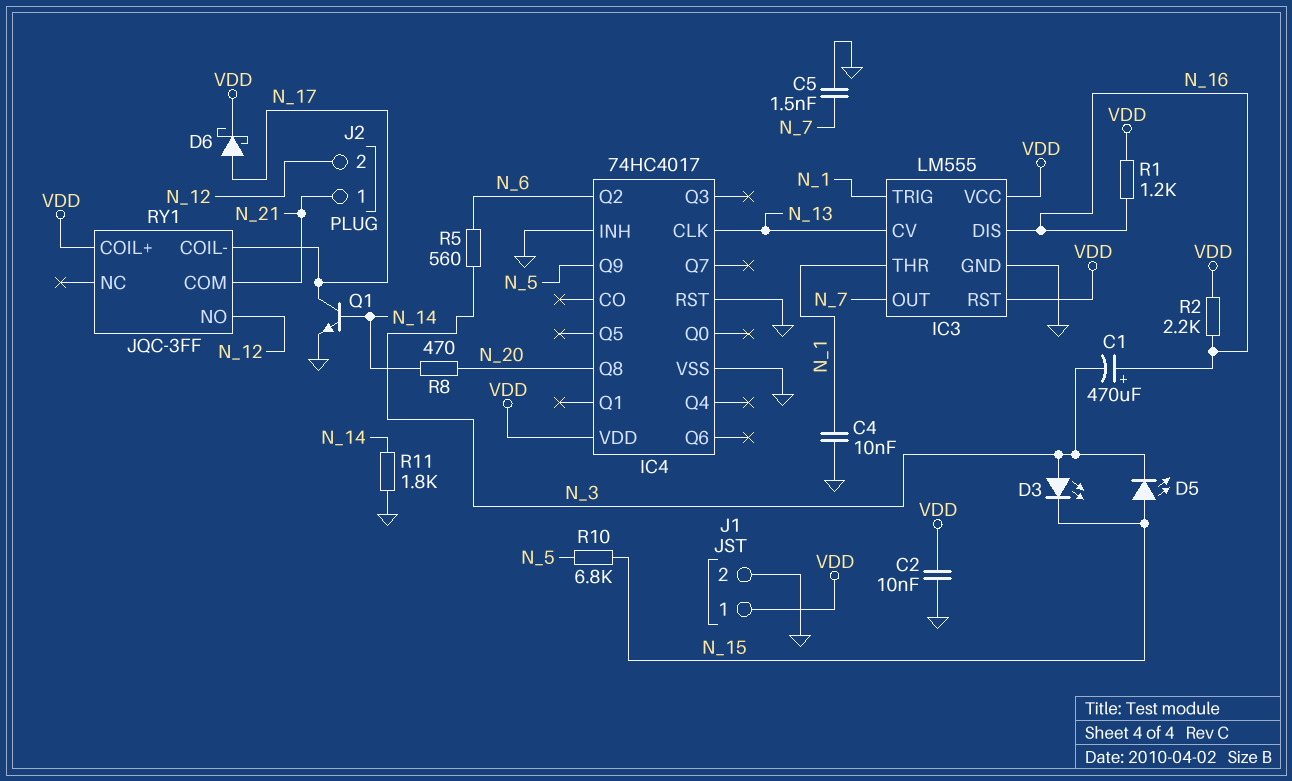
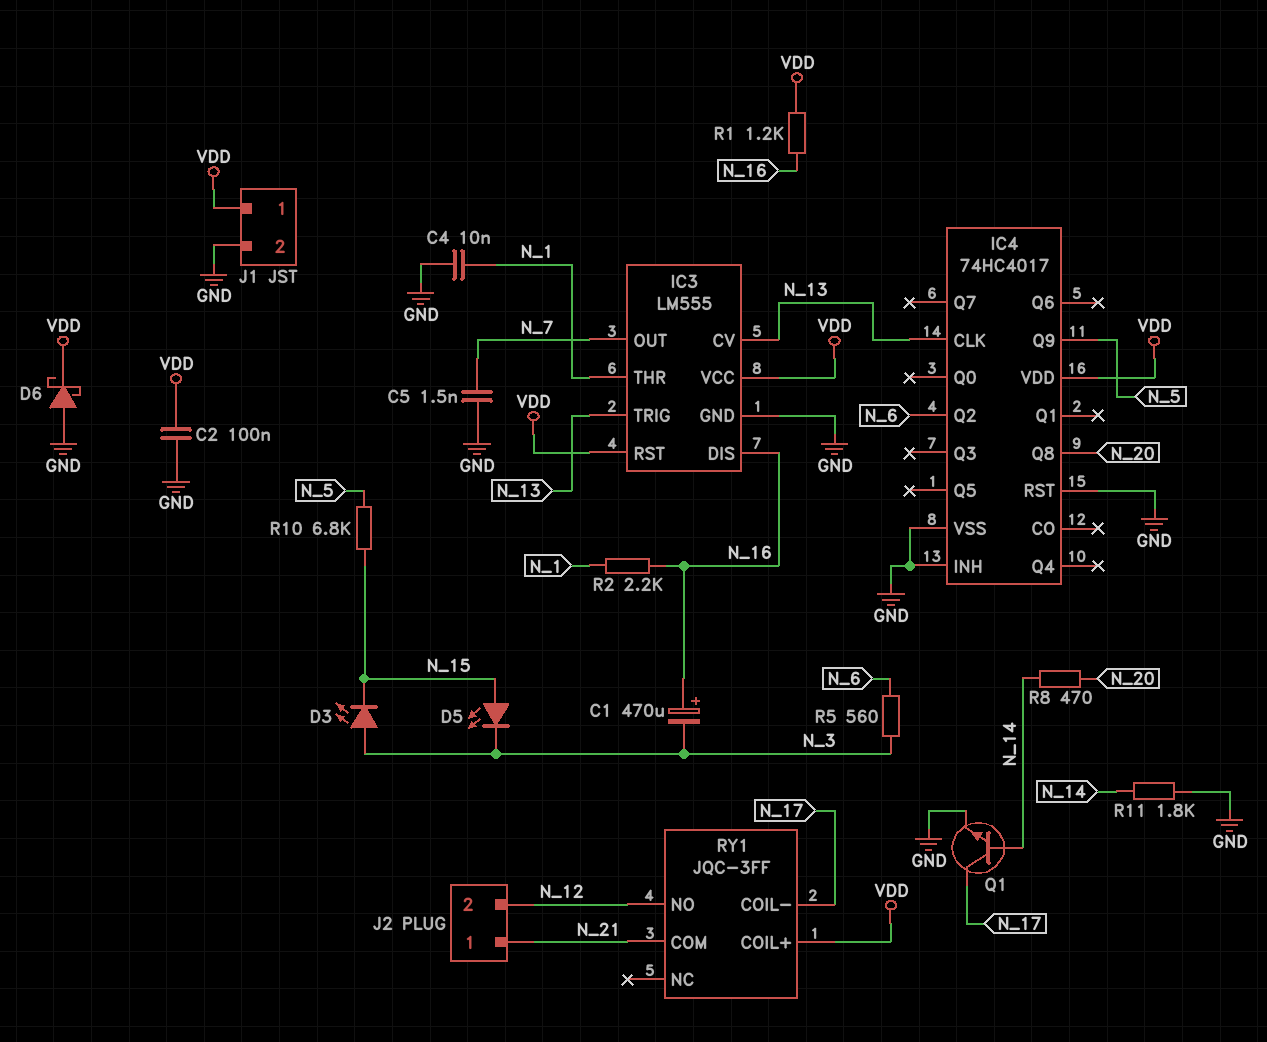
C2: 10nF (GND, VDD) -> 100nF (GND, VDD)
D6: schottky (A N_17, K VDD) -> schottky (A GND, K VDD)
IC3 pin TRIG: N_1 -> N_13
R2: 2.2k (N_16, VDD) -> 2.2k (N_1, N_16)

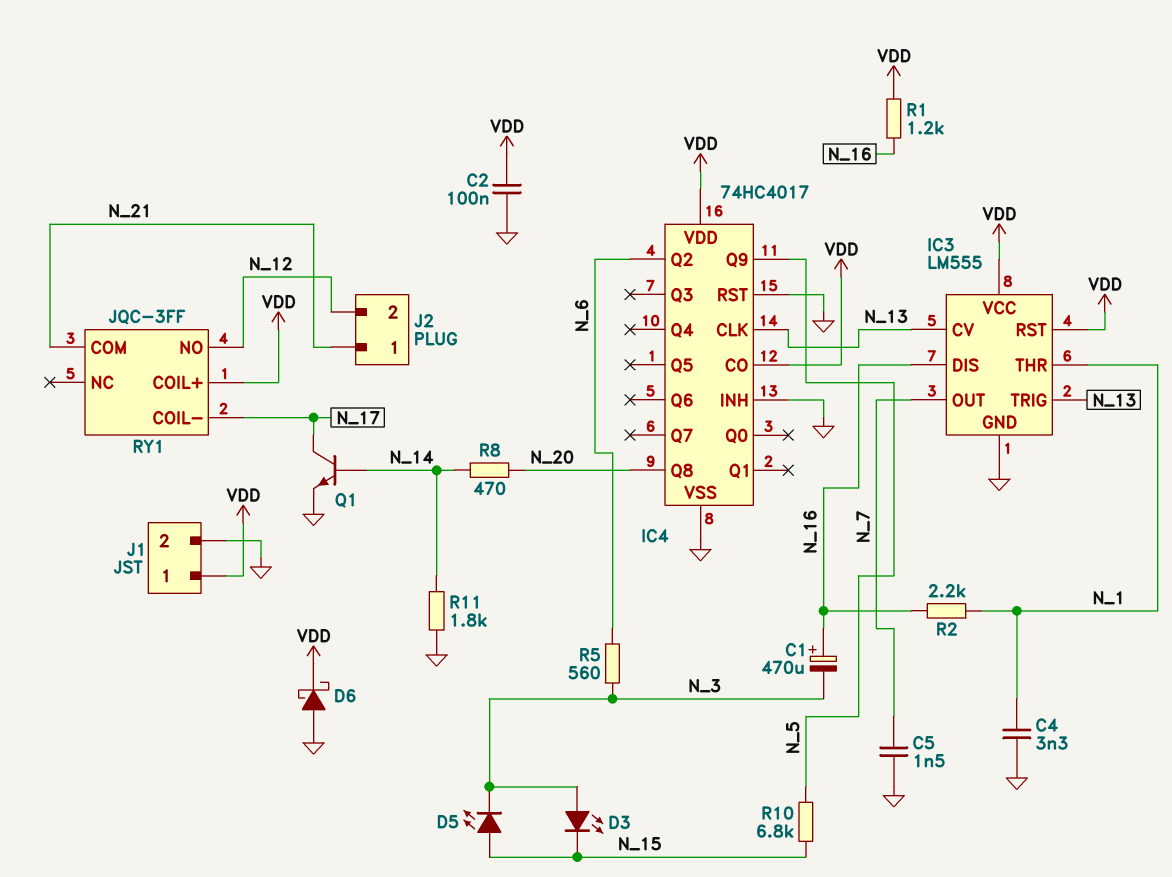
C4: 10nF (GND, N_1) -> 3.3nF (GND, N_1)
IC4 pin CO: none -> VDD

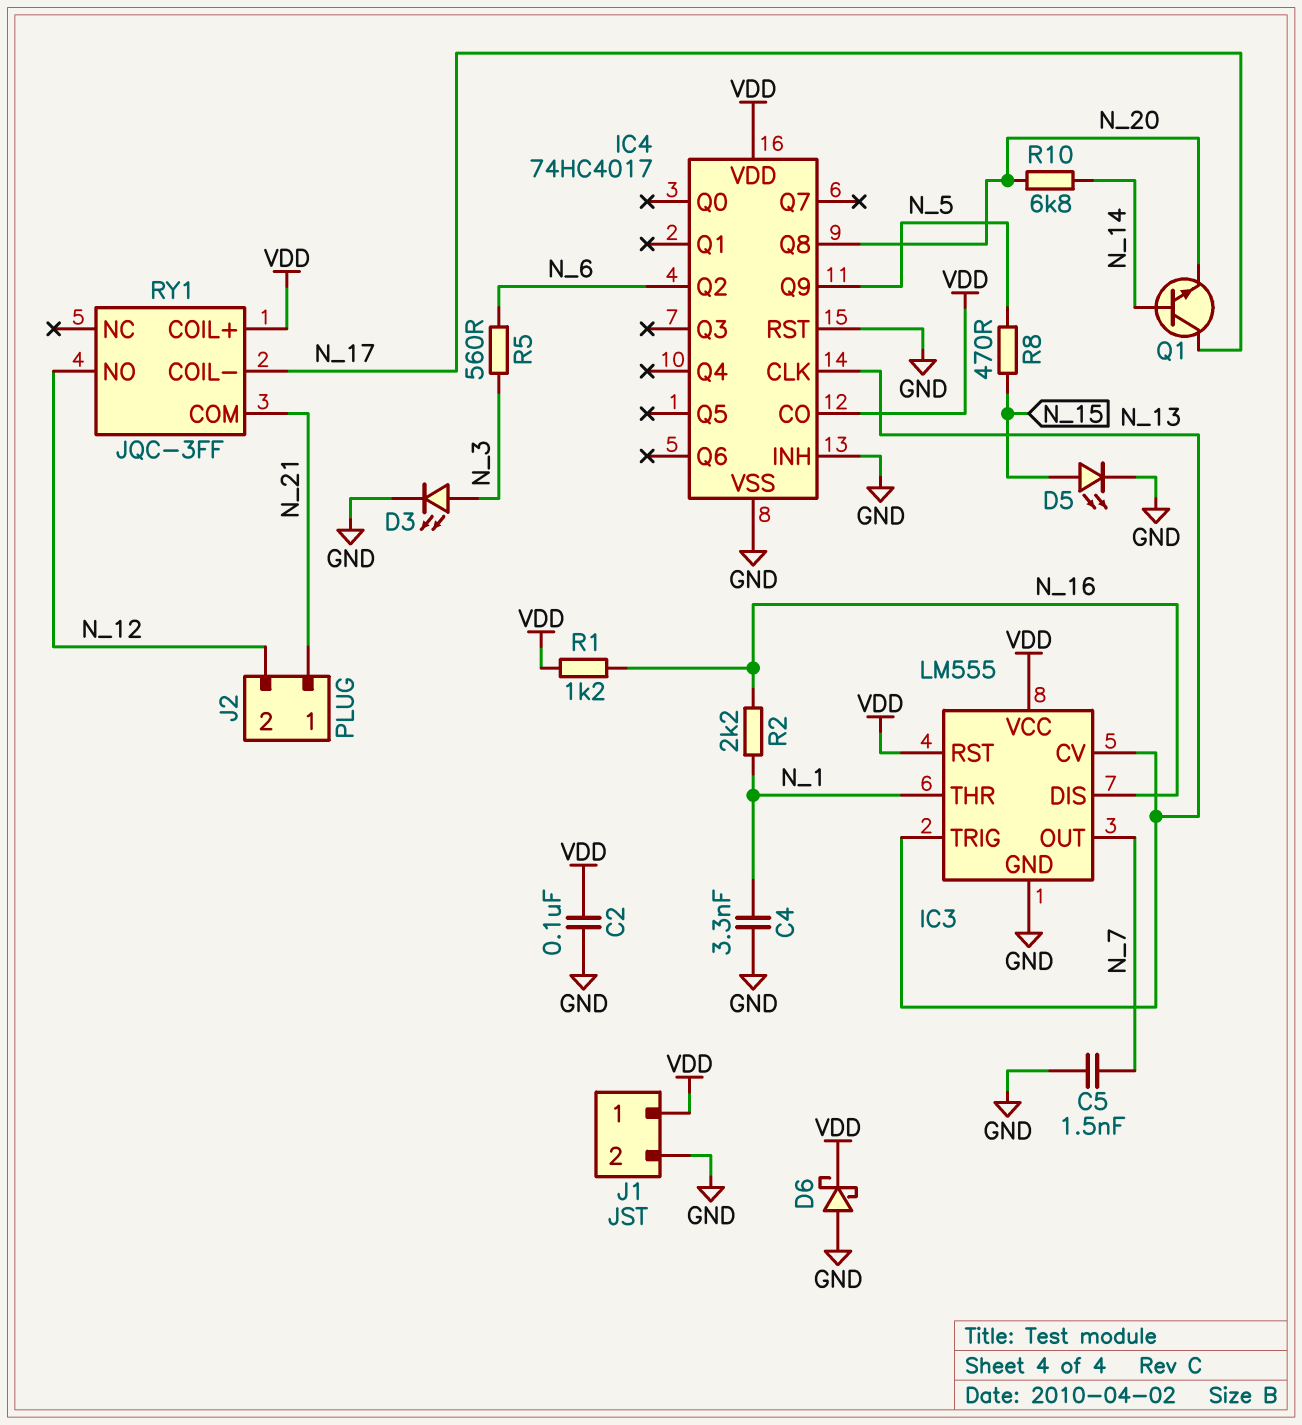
C1: 470uF (plus N_16, minus N_3) -> none
D3: LED (A N_3, K N_15) -> LED (A N_3, K GND)
D5: LED (A N_15, K N_3) -> LED (A N_15, K GND)
Q1: NPN (B N_14, C N_17, E GND) -> NPN (B N_14, C N_17, E N_20)
R8: 470 (N_14, N_20) -> 470 (N_5, N_15)
R10: 6.8k (N_5, N_15) -> 6.8k (N_14, N_20)
R11: 1.8k (GND, N_14) -> none

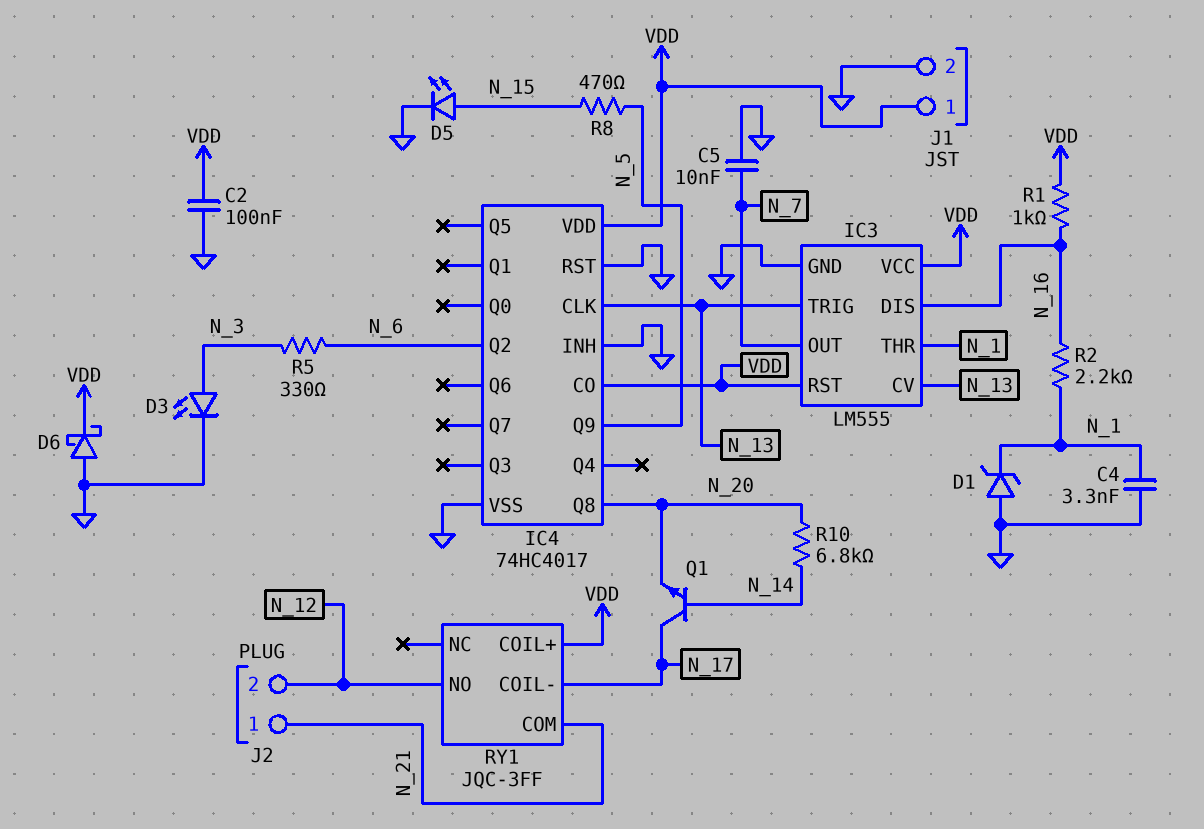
C5: 1.5nF (GND, N_7) -> 10nF (GND, N_7)
D1: none -> zener (A GND, K N_1)
R1: 1.2k (N_16, VDD) -> 1k (N_16, VDD)
R5: 560 (N_3, N_6) -> 330 (N_3, N_6)

